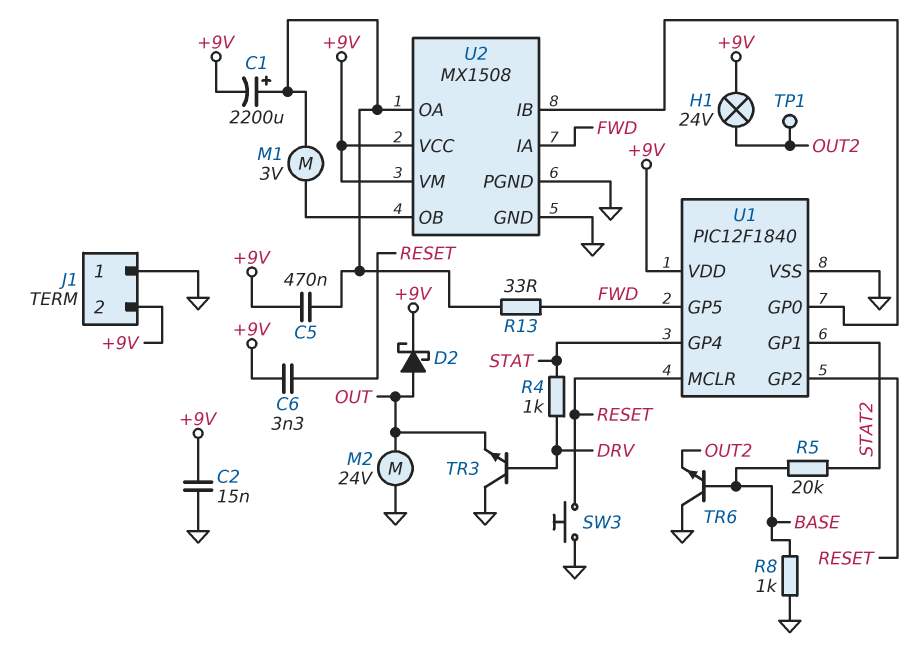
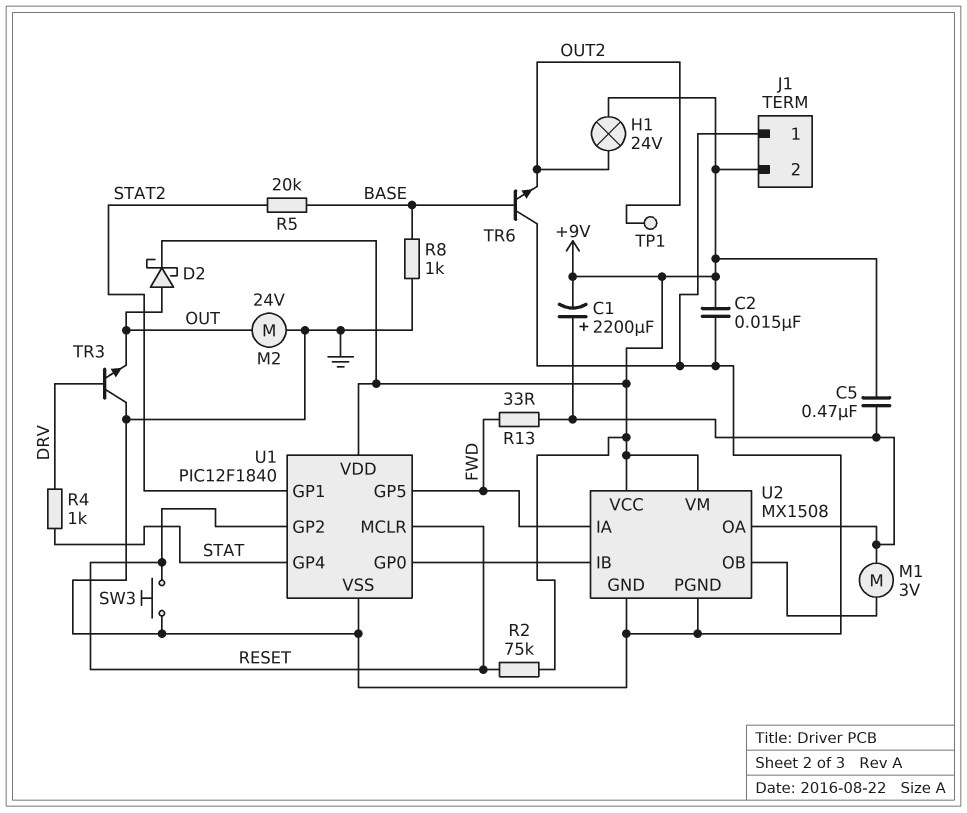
C6: 3.3nF (+9V, RESET) -> none
R2: none -> 75k (+9V, RESET)

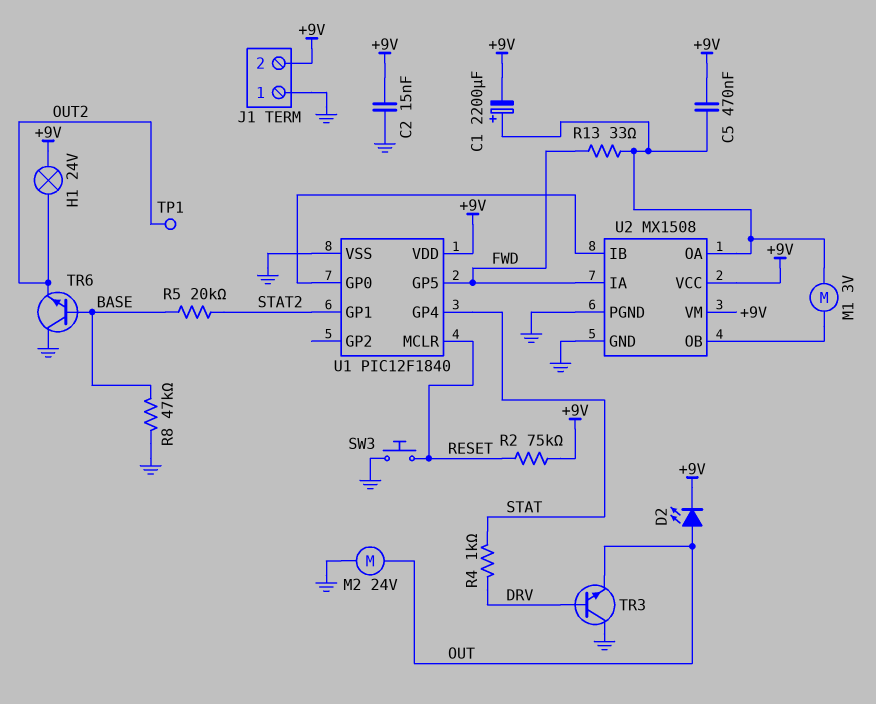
D2: schottky (A OUT, K +9V) -> LED (A OUT, K +9V)
R8: 1k (BASE, GND) -> 47k (BASE, GND)
U1 pin GP2: RESET -> none

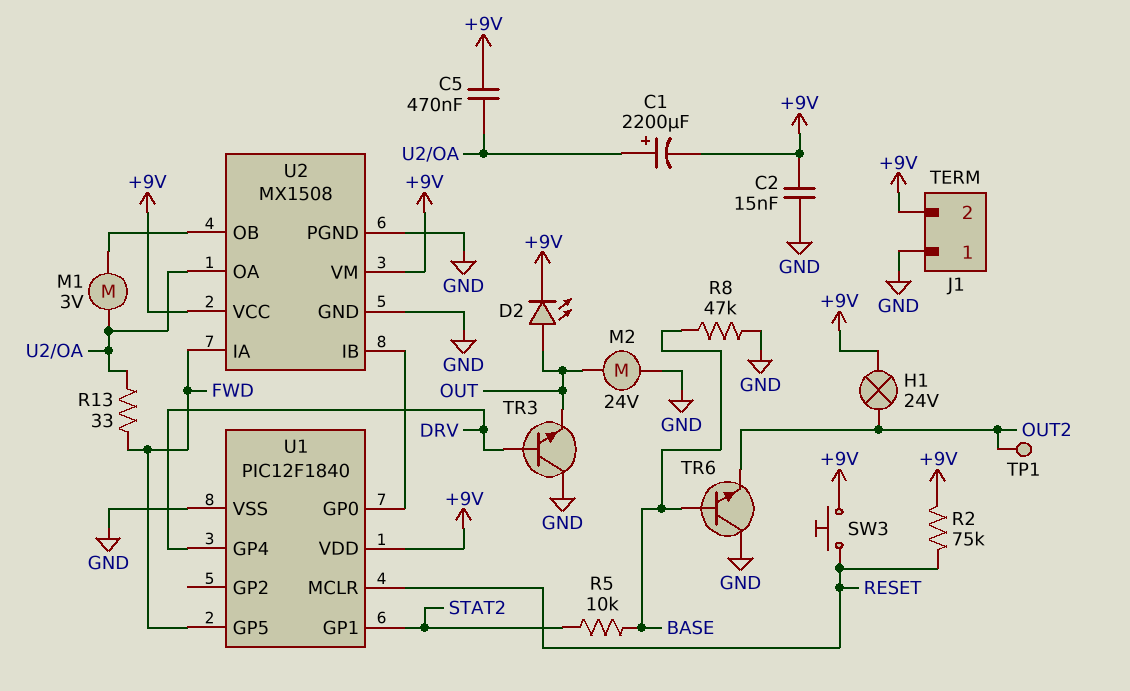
R4: 1k (DRV, STAT) -> none
R5: 20k (BASE, STAT2) -> 10k (BASE, STAT2)
SW3: button (GND, RESET) -> button (+9V, RESET)
U1 pin GP4: STAT -> DRV

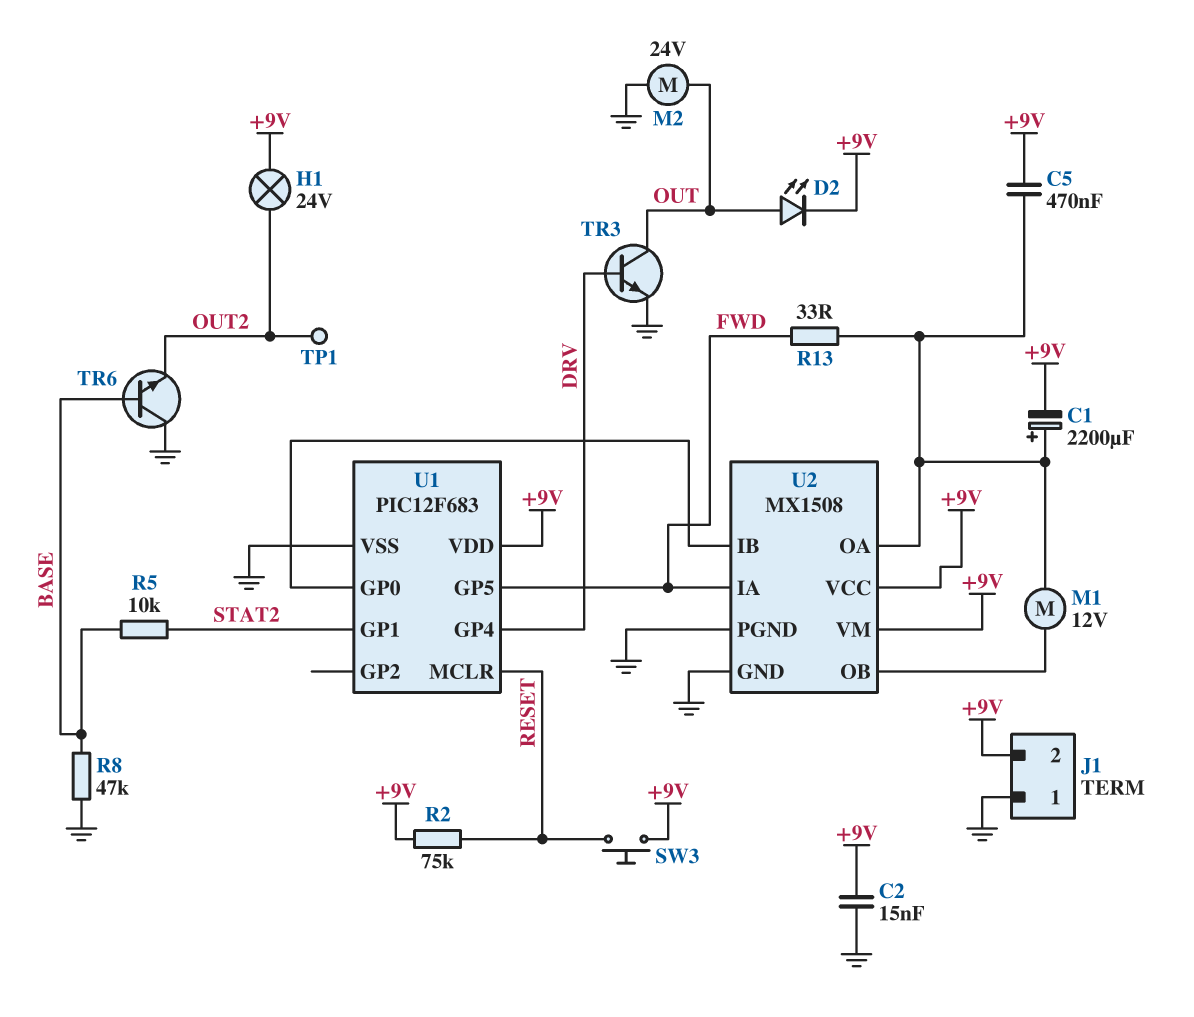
M1: motor 3V (U2/OA, U2/OB) -> motor 12V (U2/OA, U2/OB)
TR3: NPN (B DRV, C GND, E OUT) -> NPN (B DRV, C OUT, E GND)
U1: PIC12F1840 -> PIC12F683

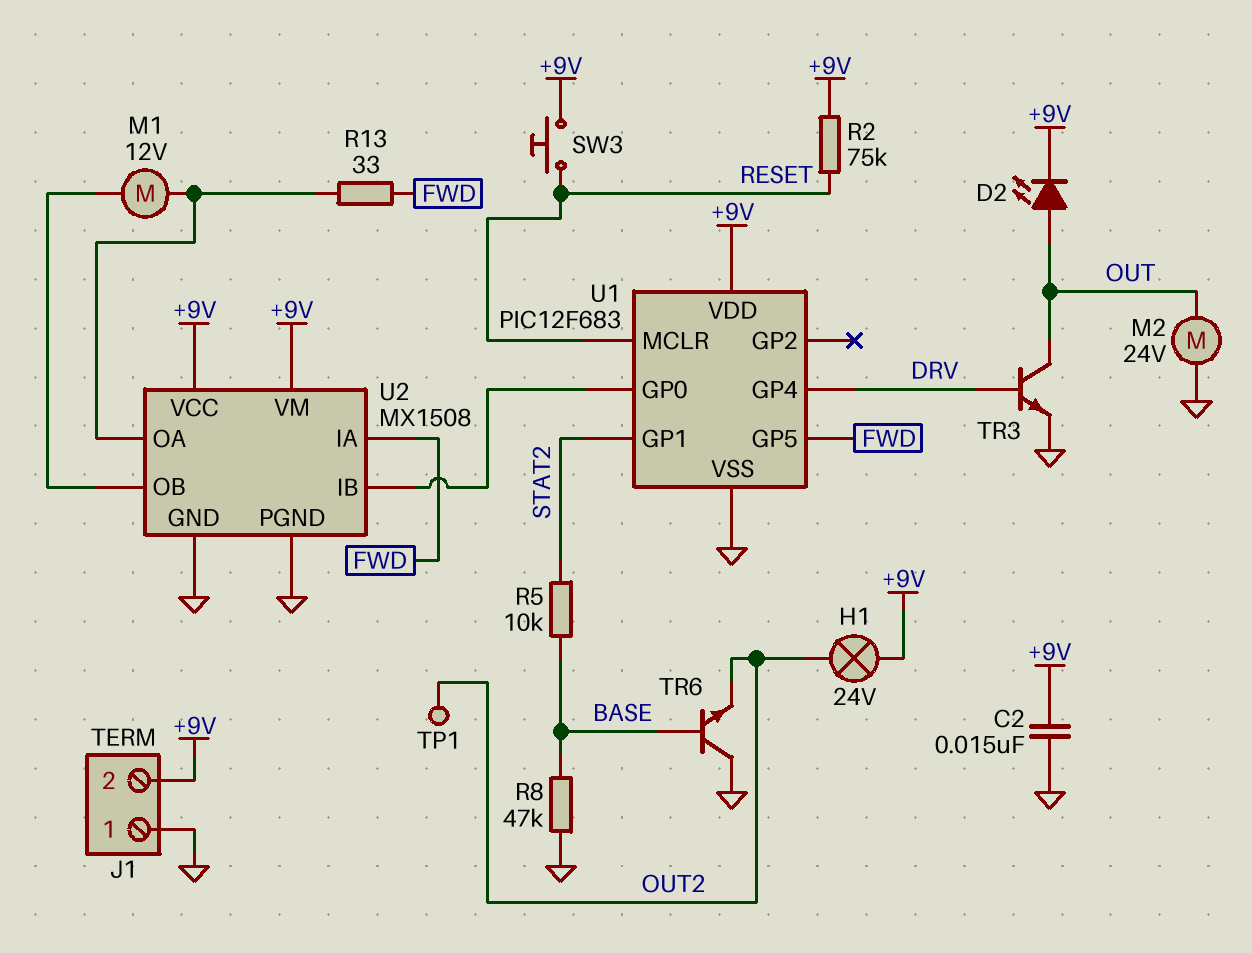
C1: 2200uF (plus U2/OA, minus +9V) -> none
C5: 470nF (+9V, U2/OA) -> none

